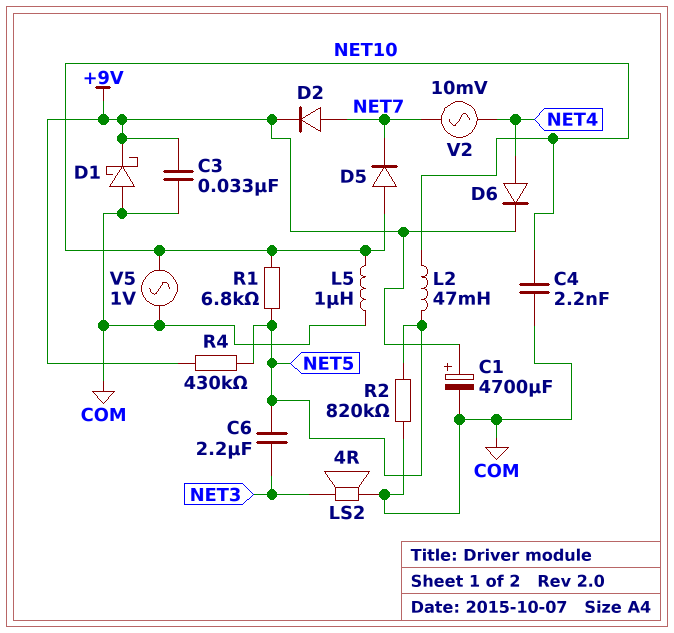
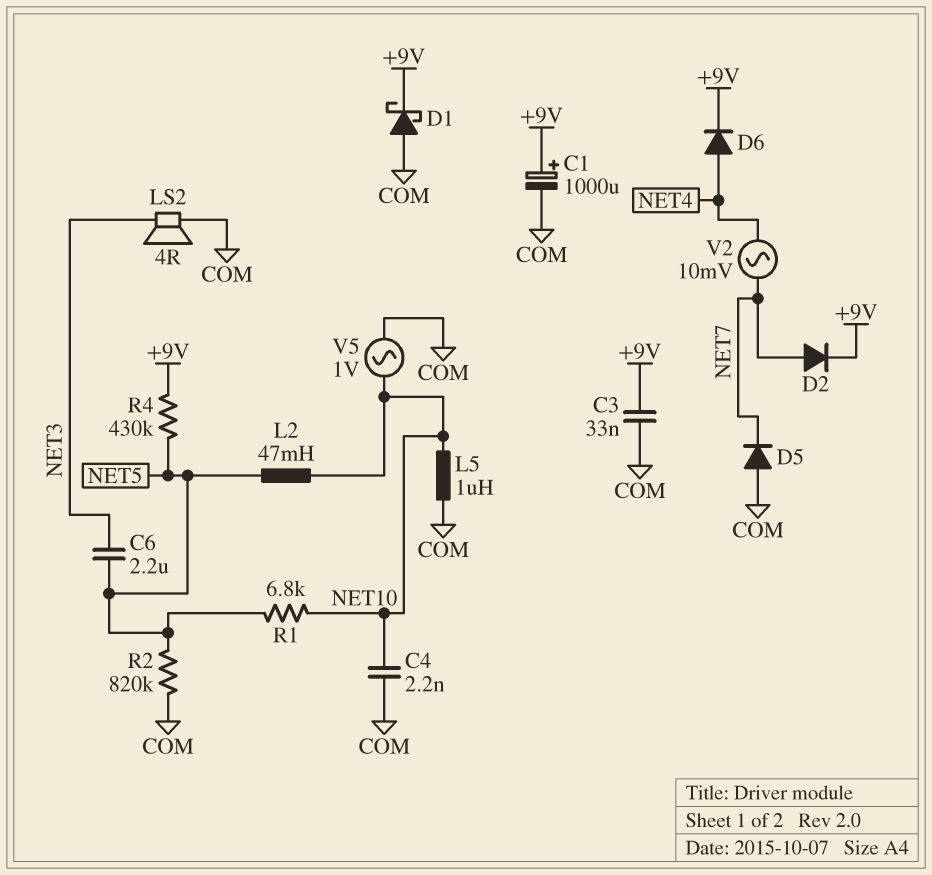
C1: 4700uF (plus +9V, minus COM) -> 1000uF (plus +9V, minus COM)
D5: diode (A NET10, K NET7) -> diode (A COM, K NET7)

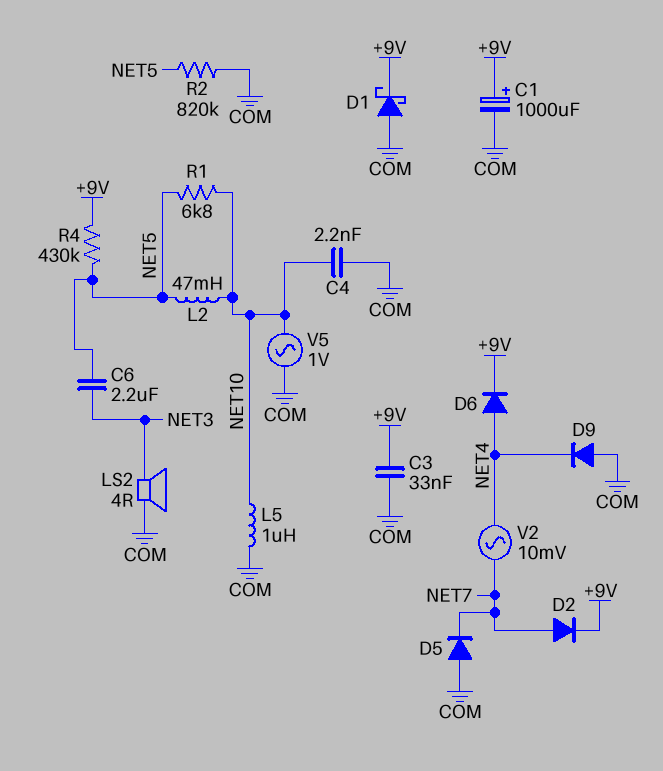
D9: none -> diode (A COM, K NET4)

